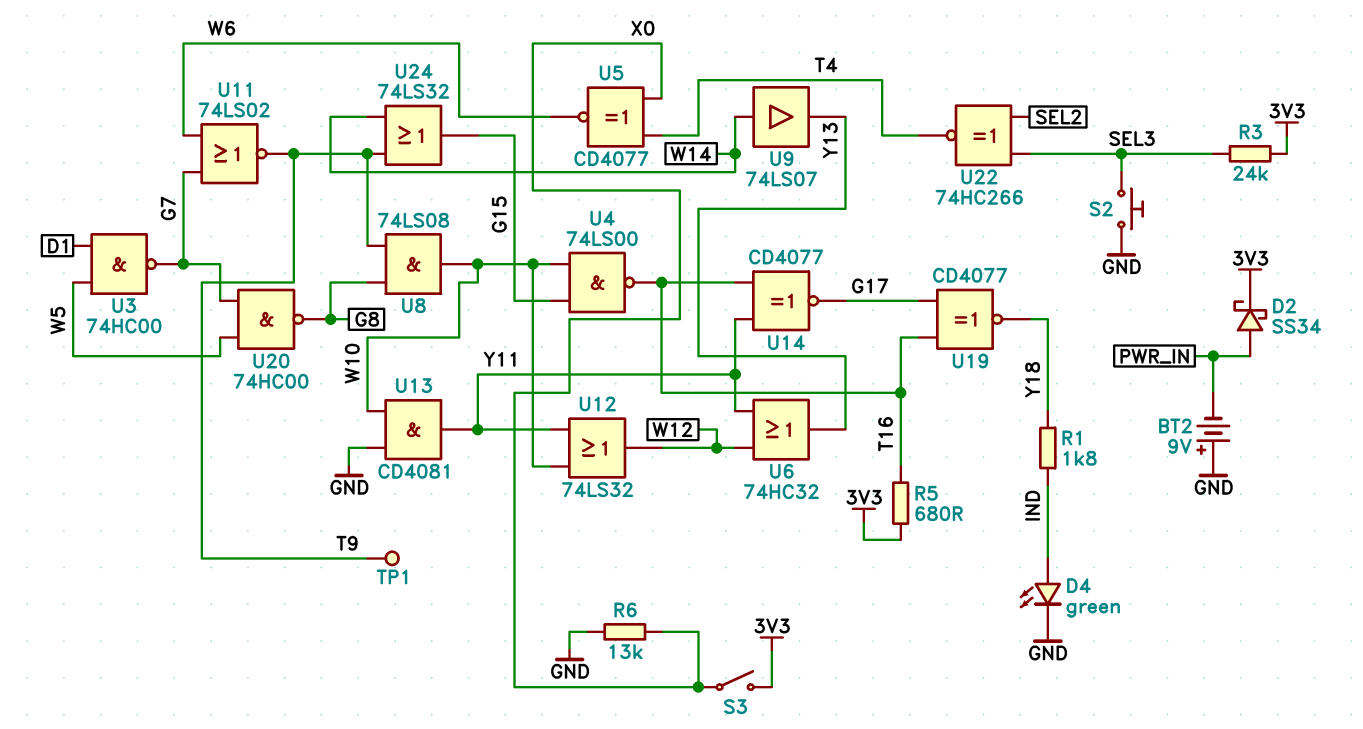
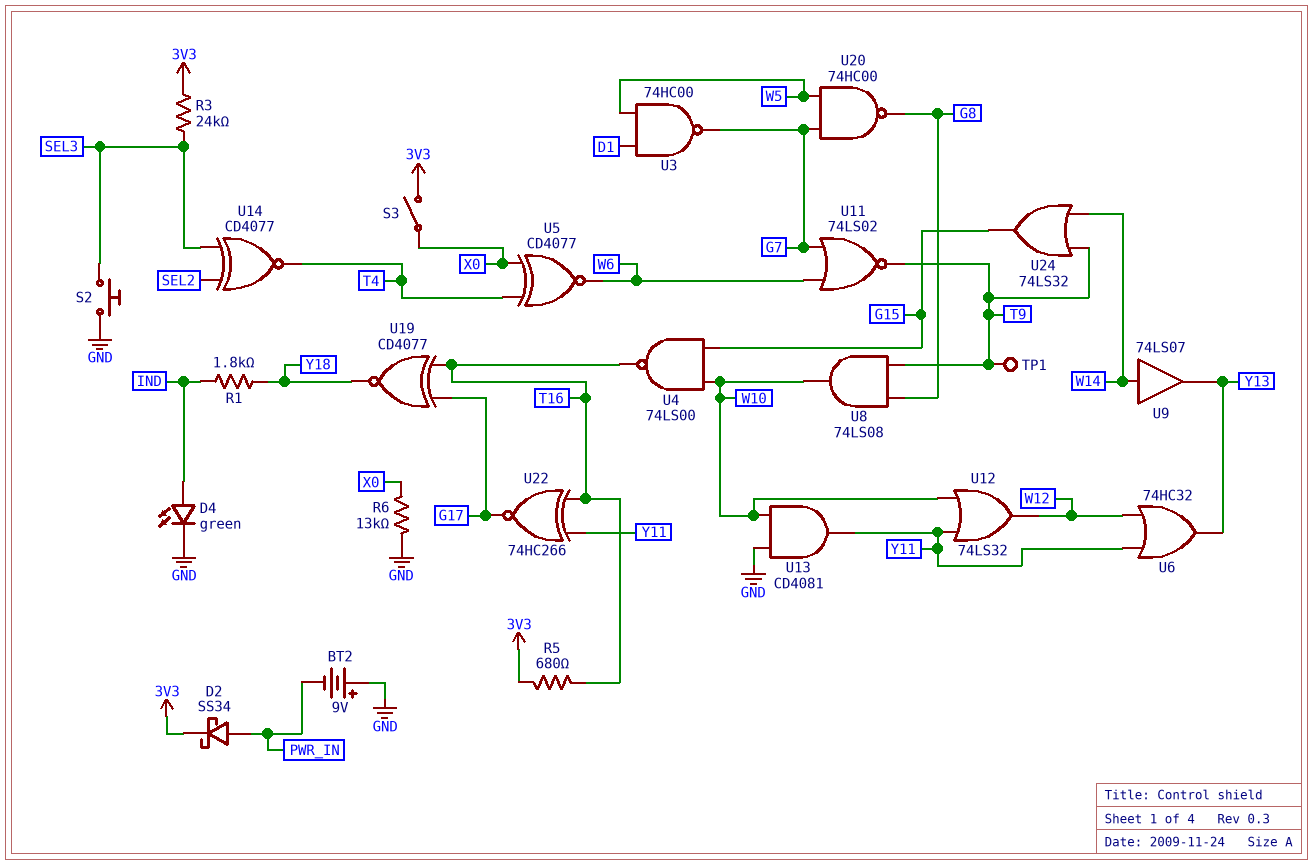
U14: XNOR CD4077 (in T16, in Y11, out G17) -> XNOR CD4077 (in SEL2, in SEL3, out T4)
U22: XNOR 74HC266 (in SEL2, in SEL3, out T4) -> XNOR 74HC266 (in T16, in Y11, out G17)

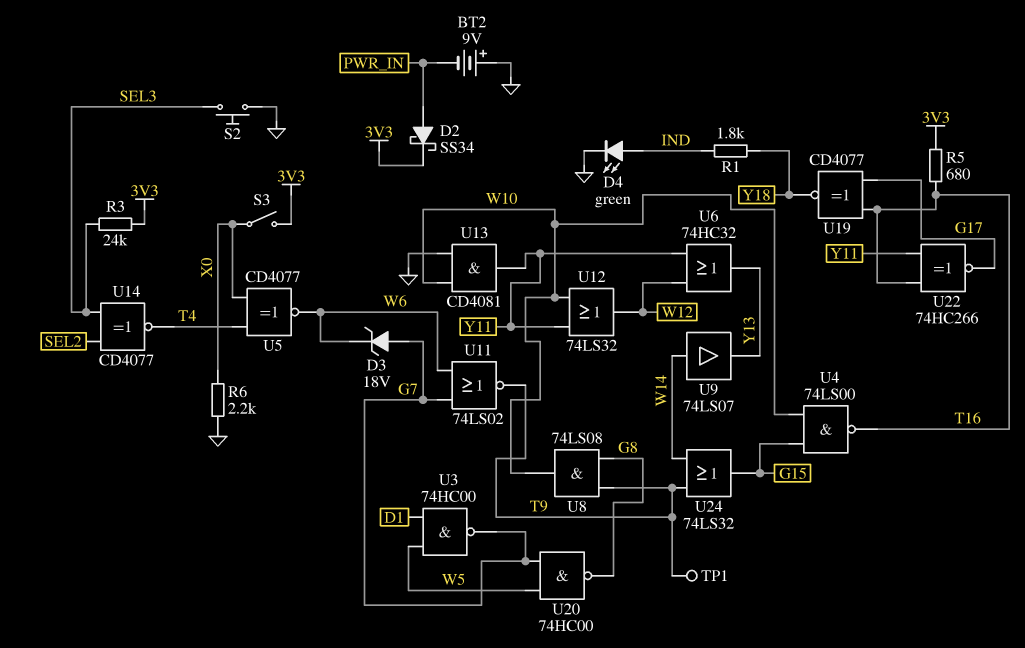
D3: none -> zener 18V (A G7, K W6)
R6: 13k (GND, X0) -> 2.2k (GND, X0)

